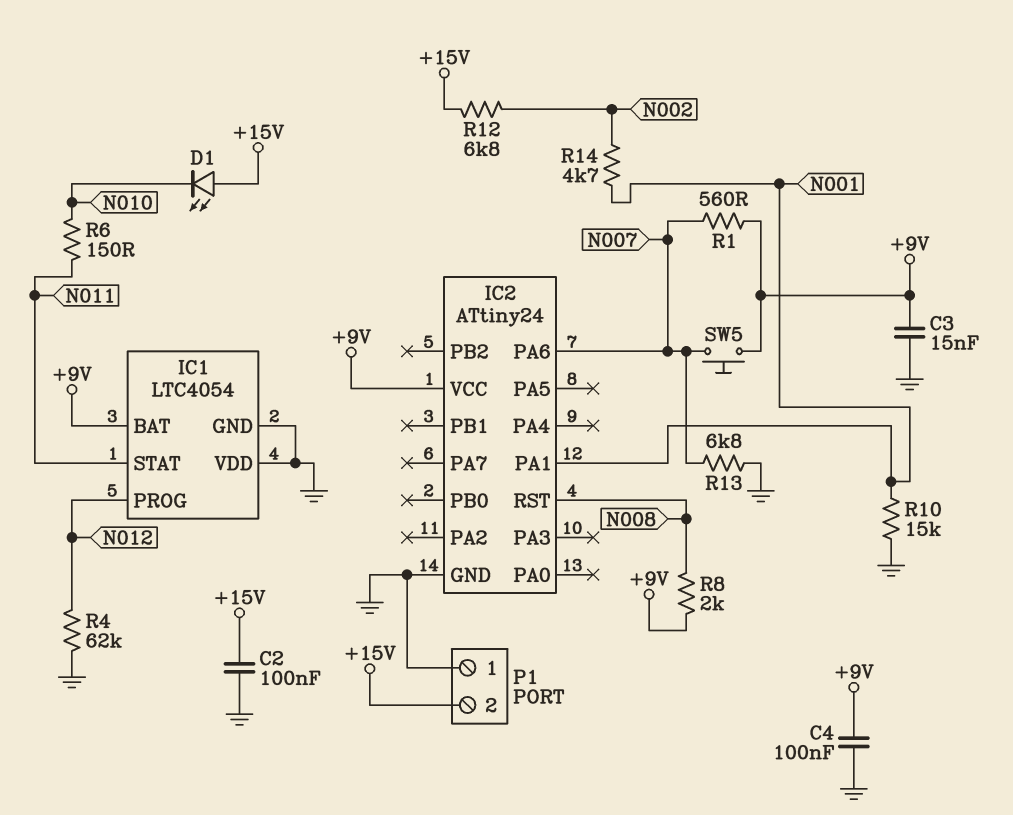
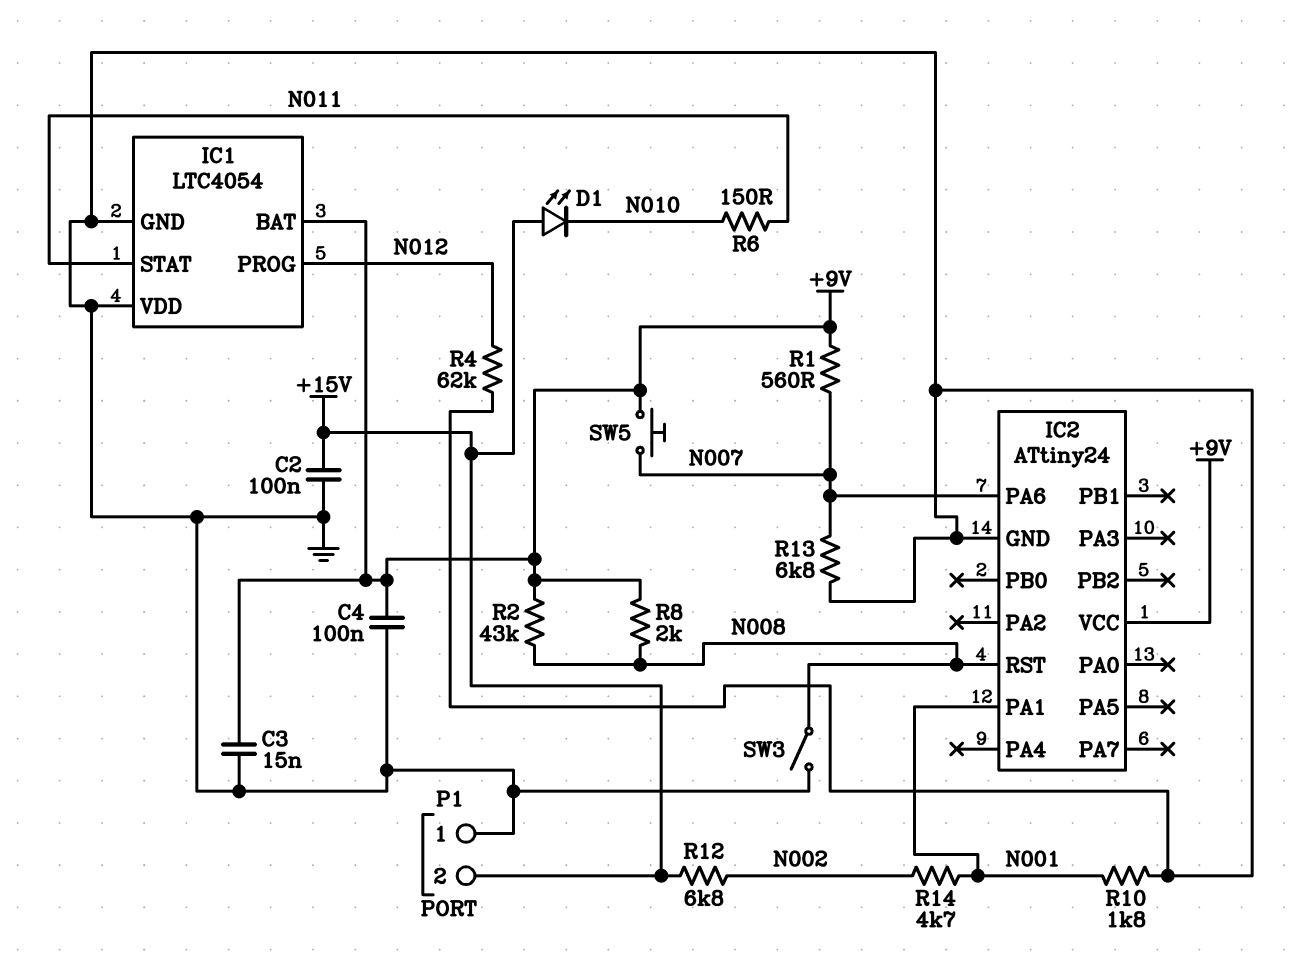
R2: none -> 43k (+9V, N008)
R10: 15k (GND, N001) -> 1.8k (GND, N001)
SW3: none -> switch (GND, N008)

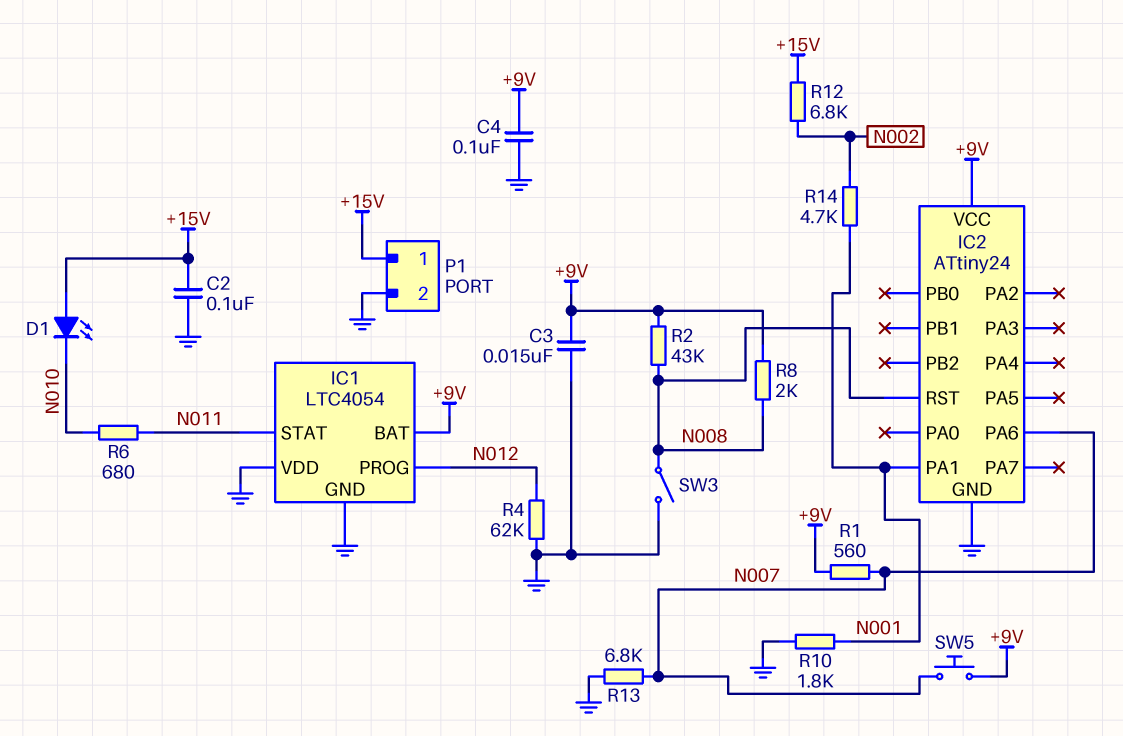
P1 pin 1: GND -> +15V
P1 pin 2: +15V -> GND
R6: 150 (N010, N011) -> 680 (N010, N011)

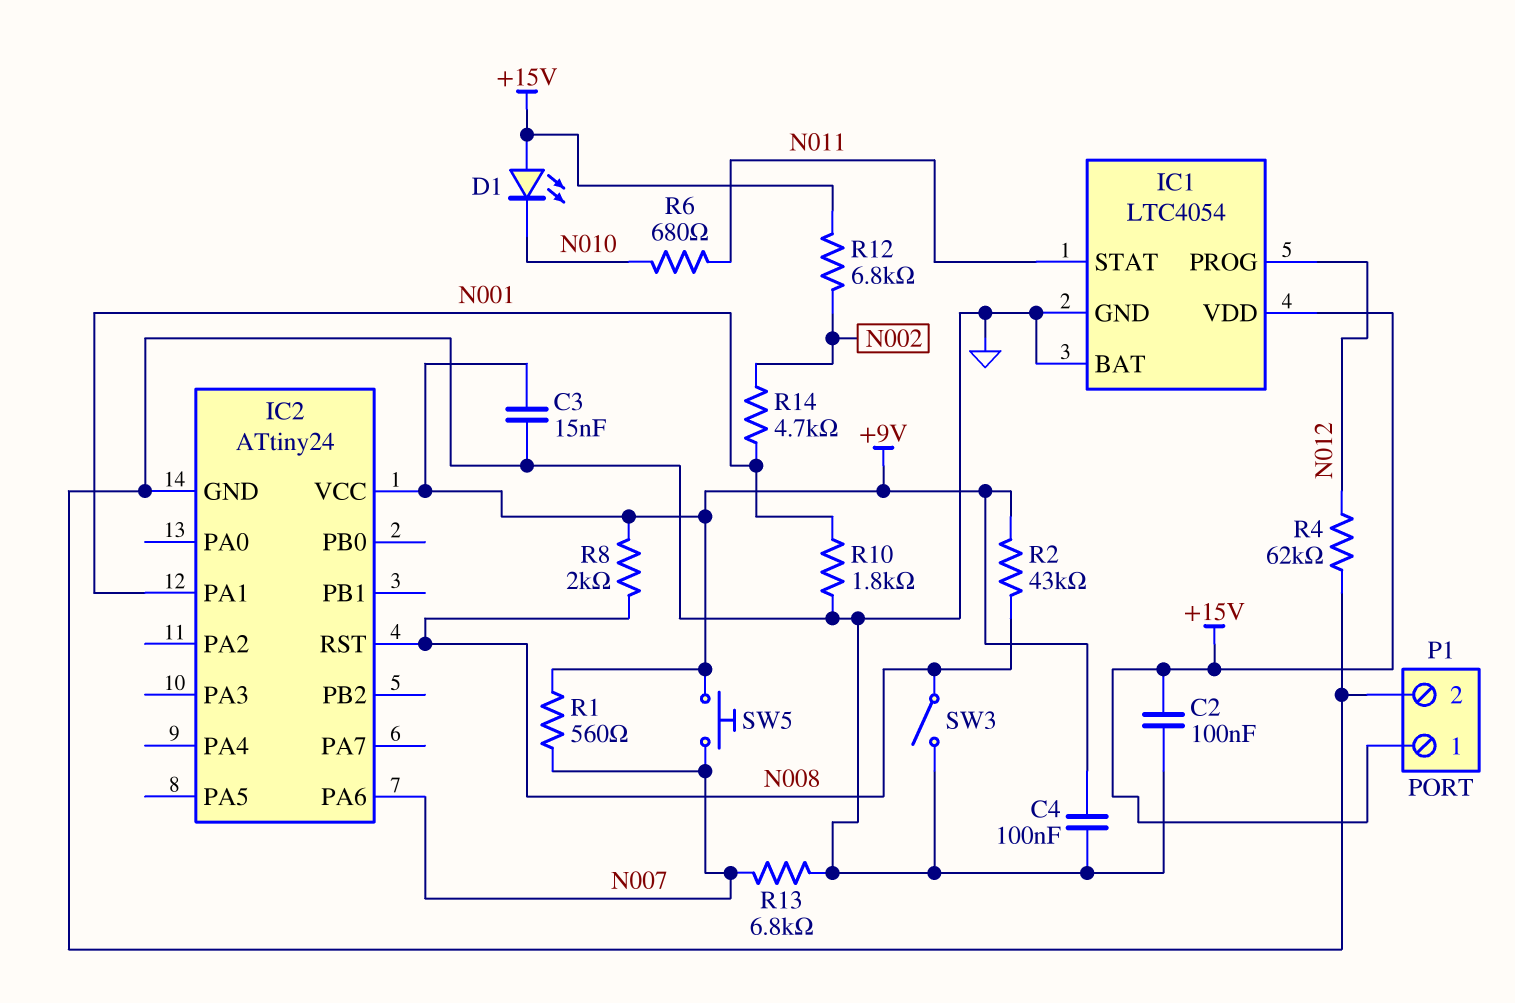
IC1 pin BAT: +9V -> GND
IC1 pin VDD: GND -> +15V

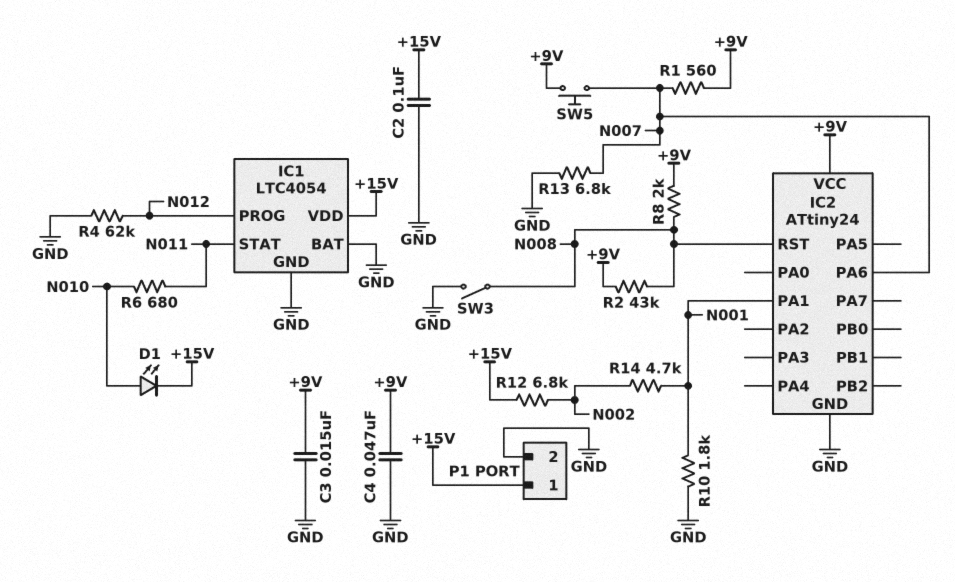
C4: 100nF (+9V, GND) -> 47nF (+9V, GND)
D1: LED (A +15V, K N010) -> LED (A N010, K +15V)

